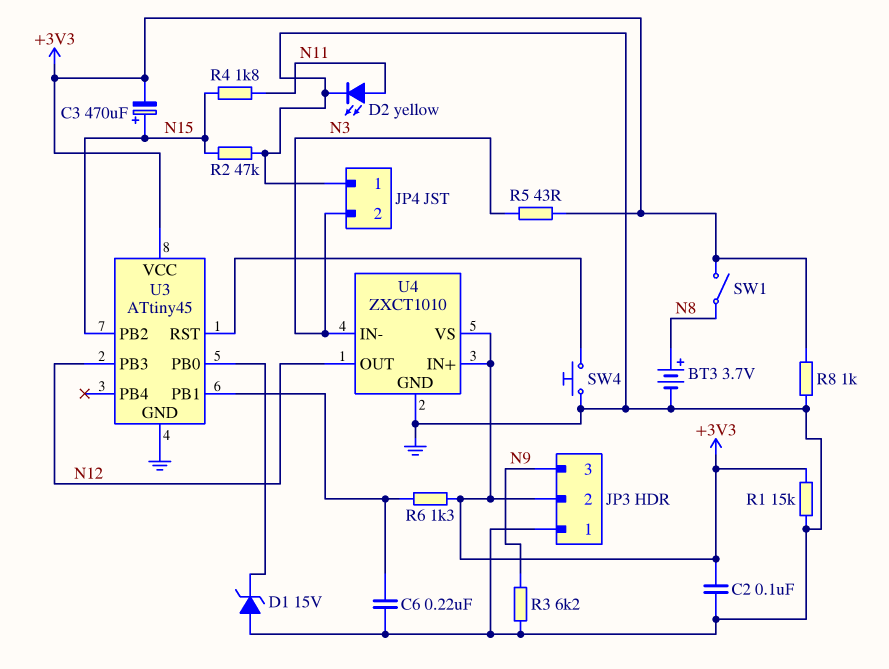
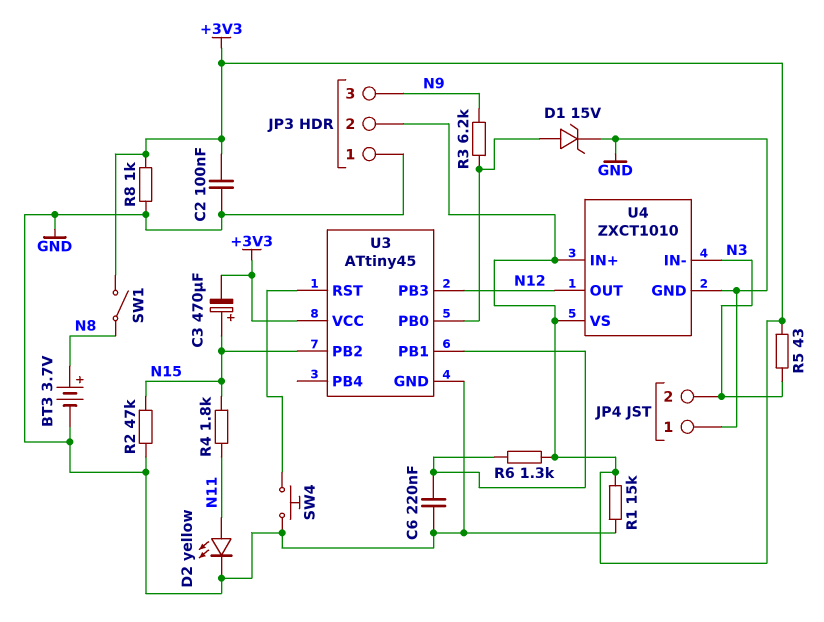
D1: zener 15V (A GND, K U3/PB0) -> zener 15V (A U3/PB0, K GND)
R3: 6.2k (GND, N9) -> 6.2k (N9, U3/PB0)

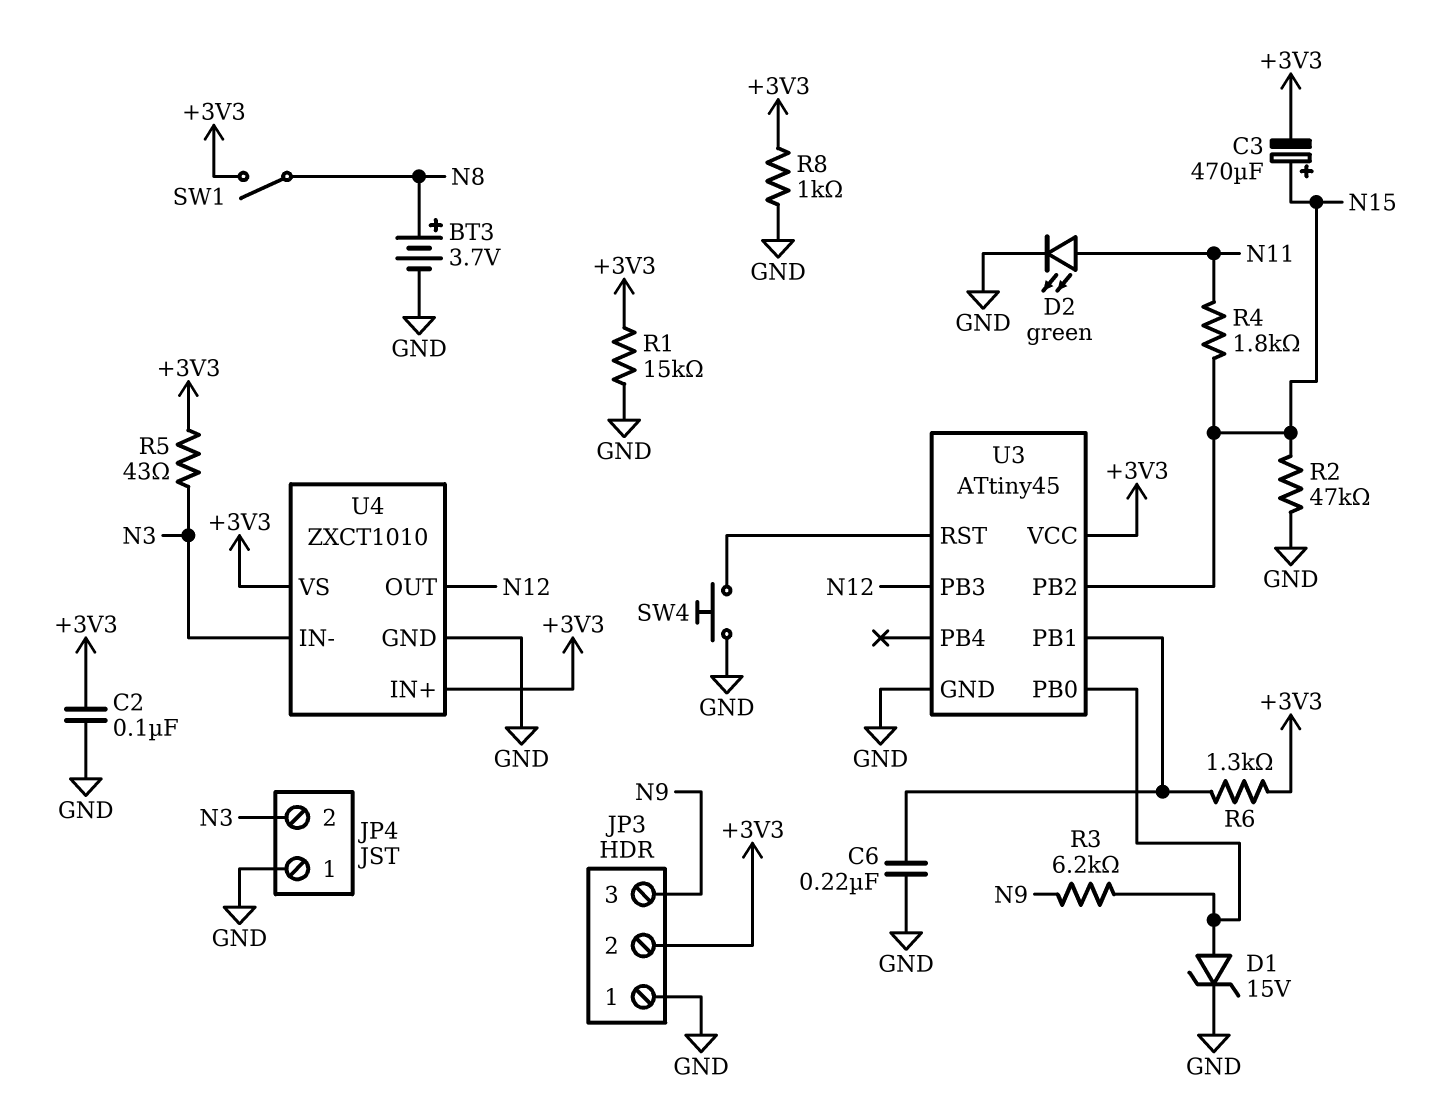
D2: LED yellow (A N11, K GND) -> LED green (A N11, K GND)

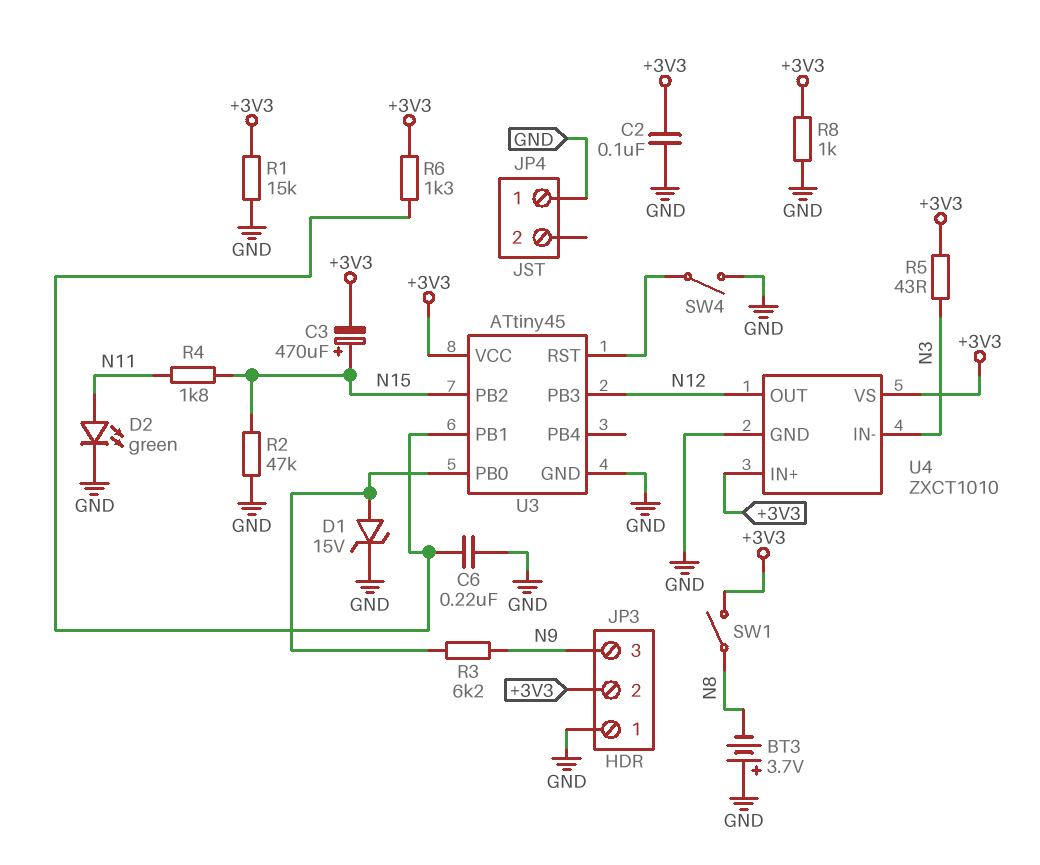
BT3: 3.7V (plus N8, minus GND) -> 3.7V (plus GND, minus N8)
JP4 pin 2: N3 -> none
SW4: button (GND, U3/RST) -> switch (GND, U3/RST)

